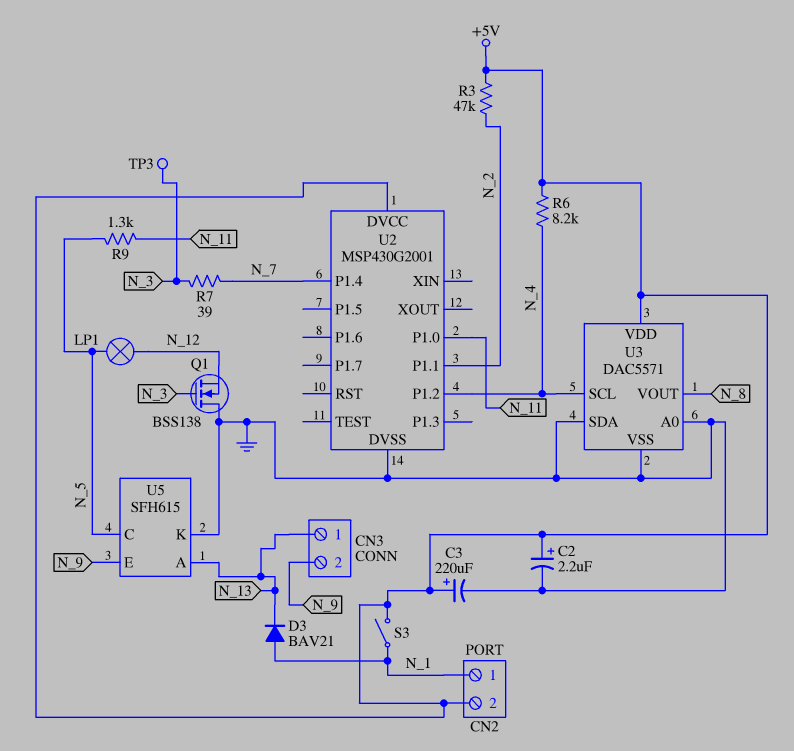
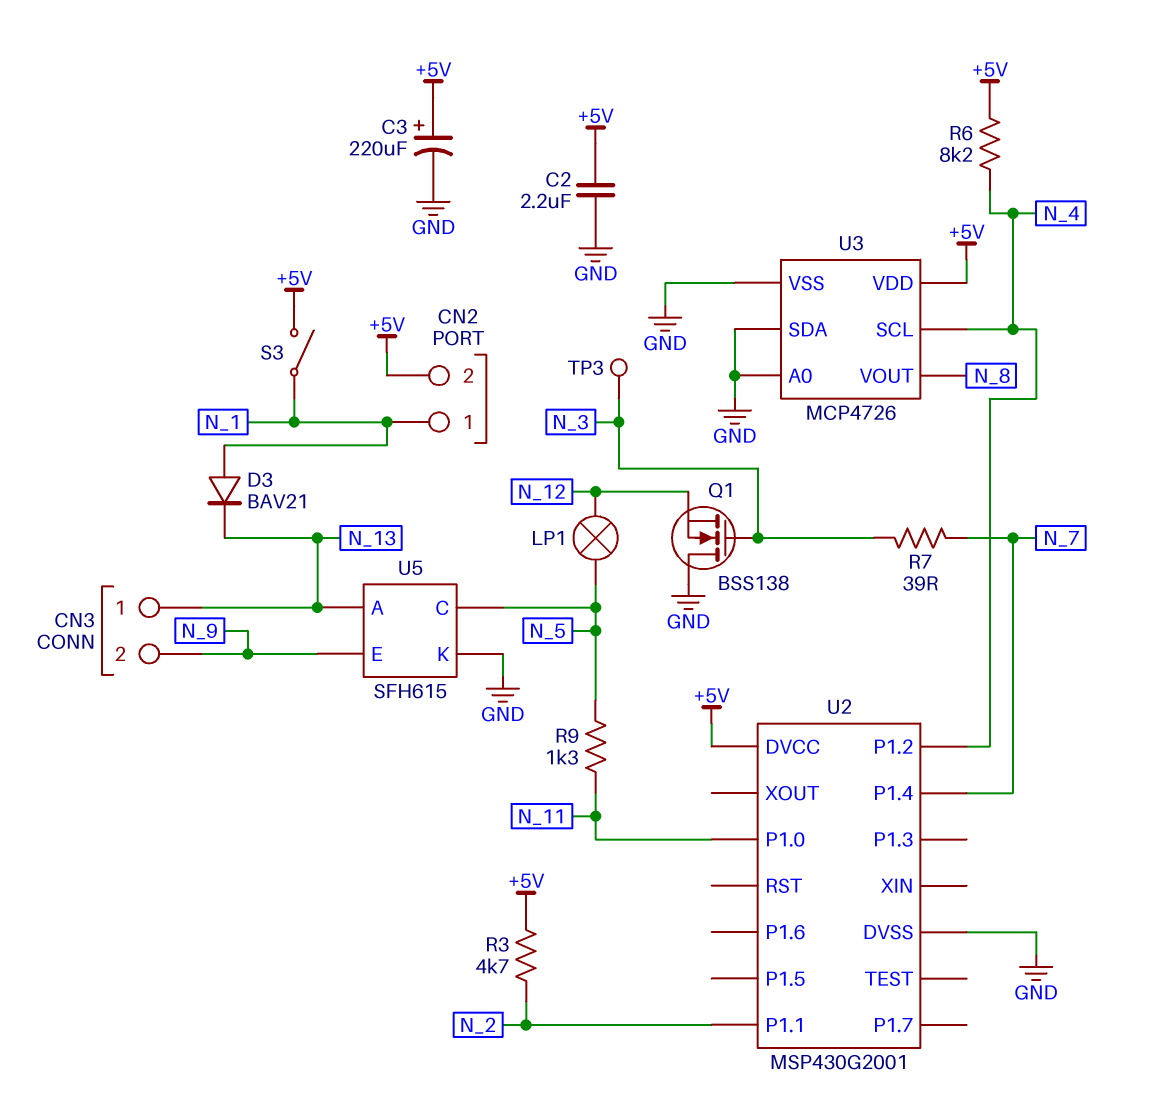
C2: 2.2uF (plus +5V, minus GND) -> 2.2uF (+5V, GND)
R3: 47k (+5V, N_2) -> 4.7k (+5V, N_2)
U3: DAC5571 -> MCP4726

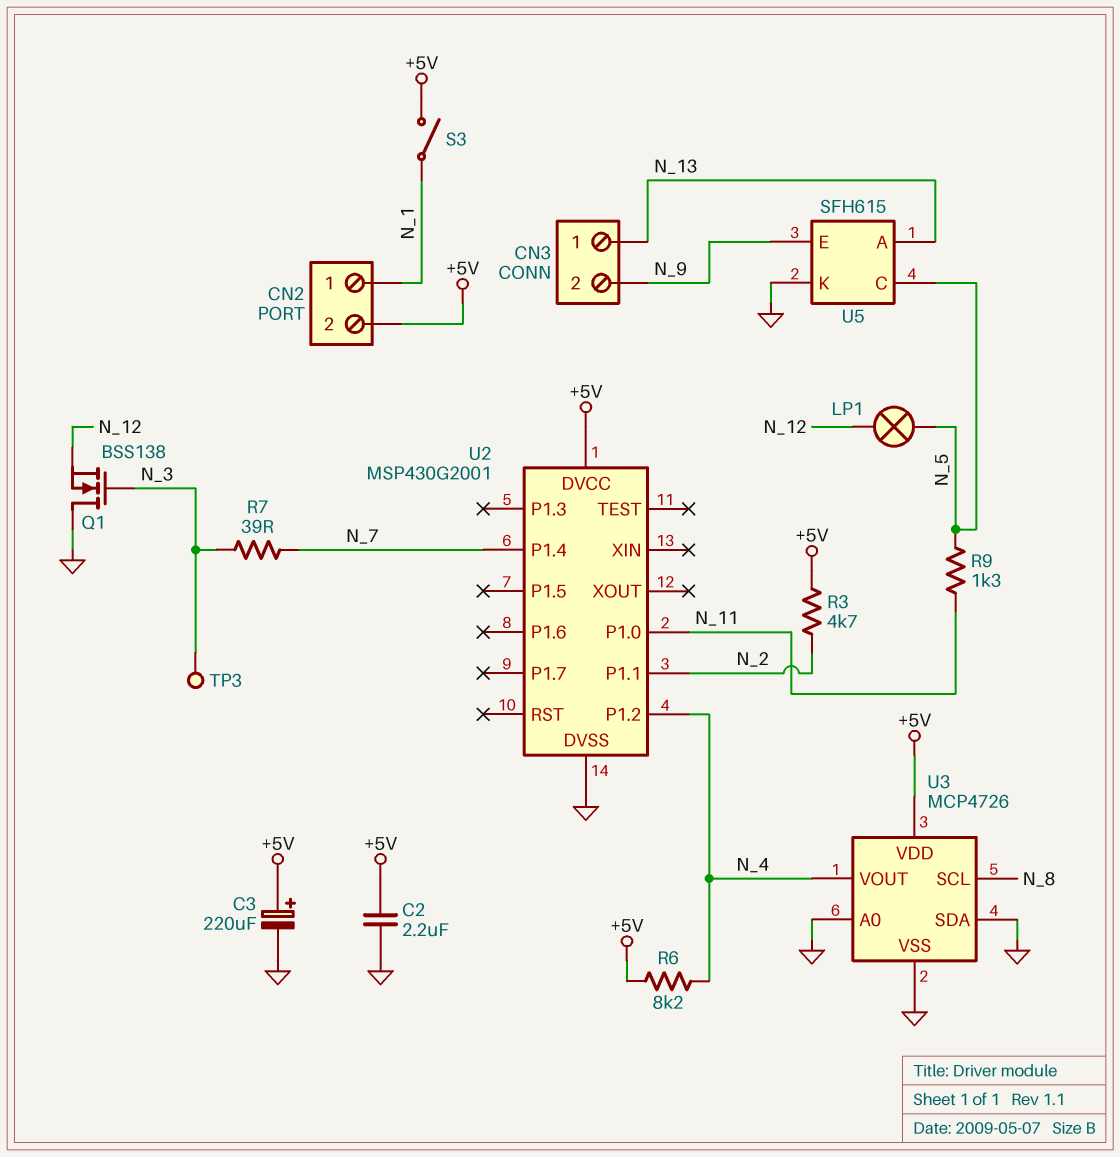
D3: diode BAV21 (A N_1, K N_13) -> none
U3 pin SCL: N_4 -> N_8
U3 pin VOUT: N_8 -> N_4

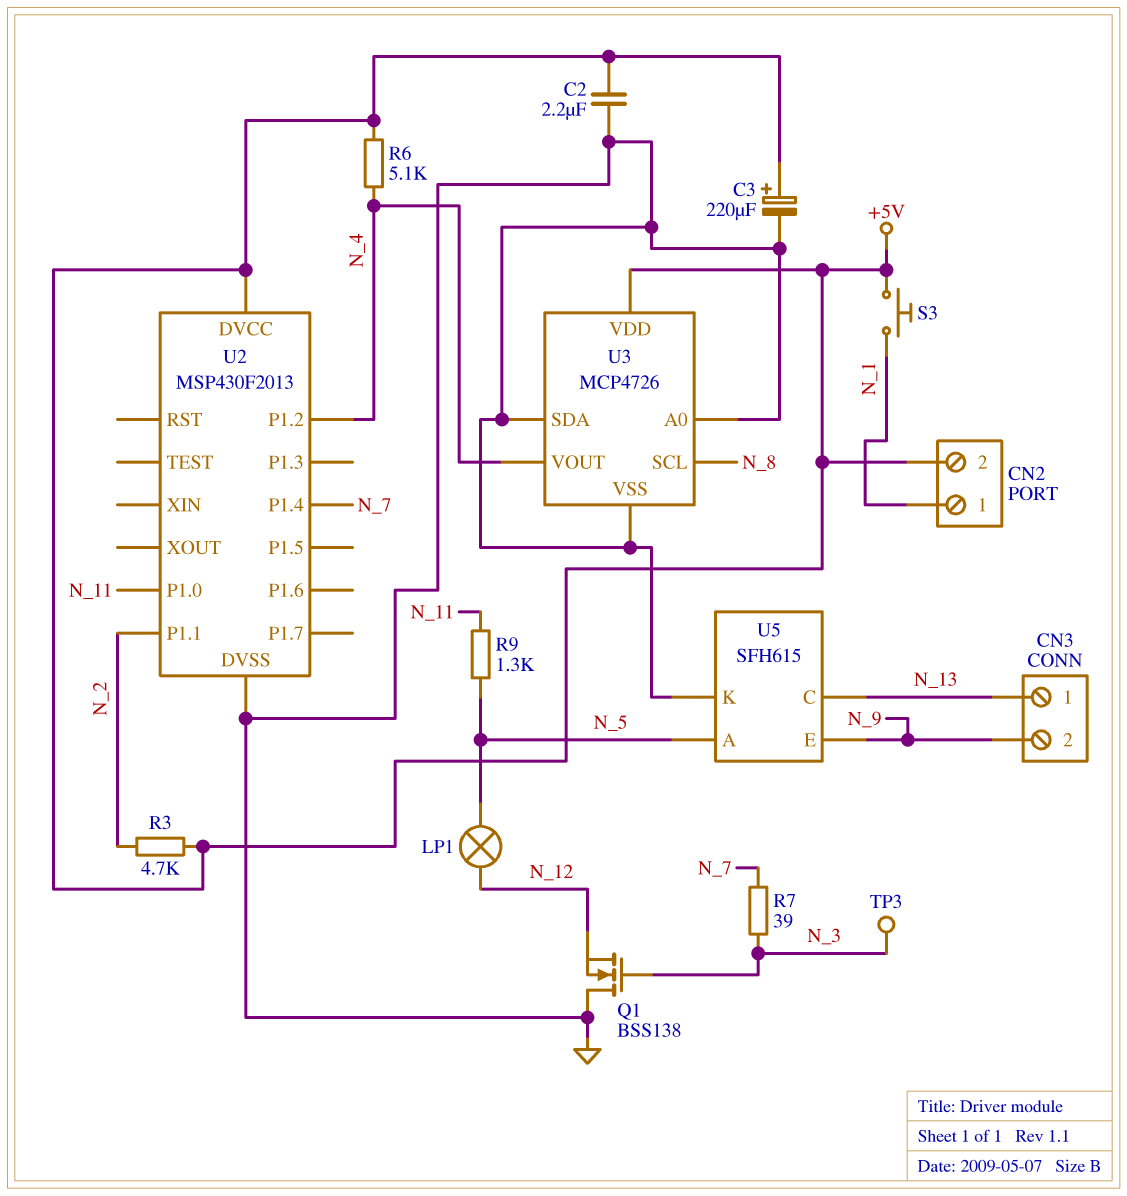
R6: 8.2k (+5V, N_4) -> 5.1k (+5V, N_4)
S3: switch (+5V, N_1) -> button (+5V, N_1)
U2: MSP430G2001 -> MSP430F2013
U5 pin A: N_13 -> N_5
U5 pin C: N_5 -> N_13

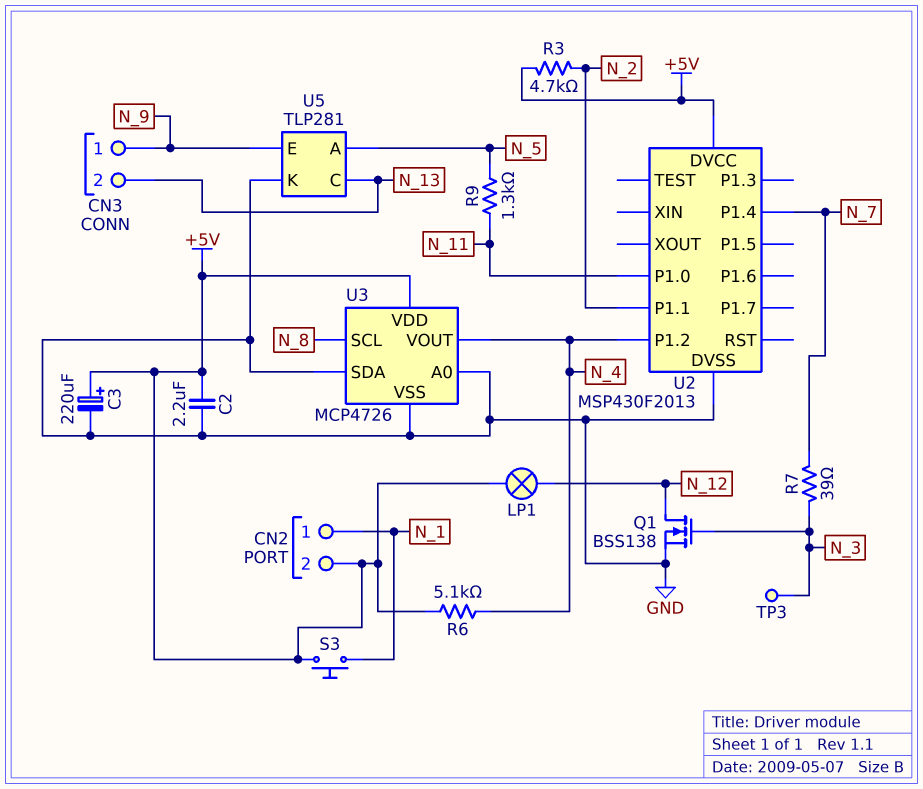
CN3 pin 1: N_13 -> N_9
CN3 pin 2: N_9 -> N_13
LP1: lamp (N_5, N_12) -> lamp (+5V, N_12)
Q1: NMOS BSS138 (G N_3, D GND, S N_12) -> NMOS BSS138 (G N_3, D N_12, S GND)
U5: SFH615 -> TLP281

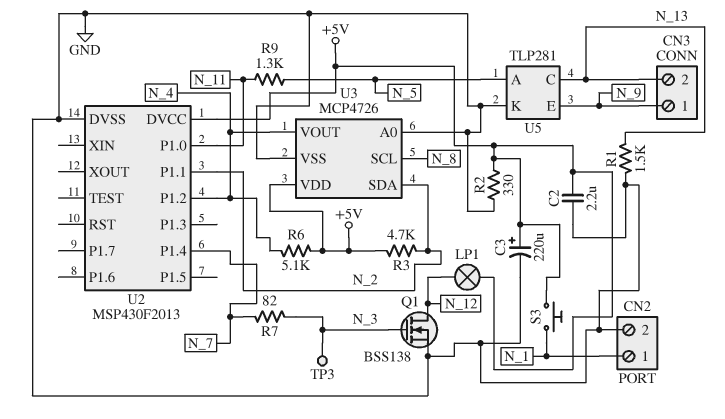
CN2 pin 2: +5V -> GND
R1: none -> 1.5k (GND, N_13)
R2: none -> 330 (+5V, GND)
R7: 39 (N_3, N_7) -> 82 (N_3, N_7)
U3 pin SDA: GND -> N_2

